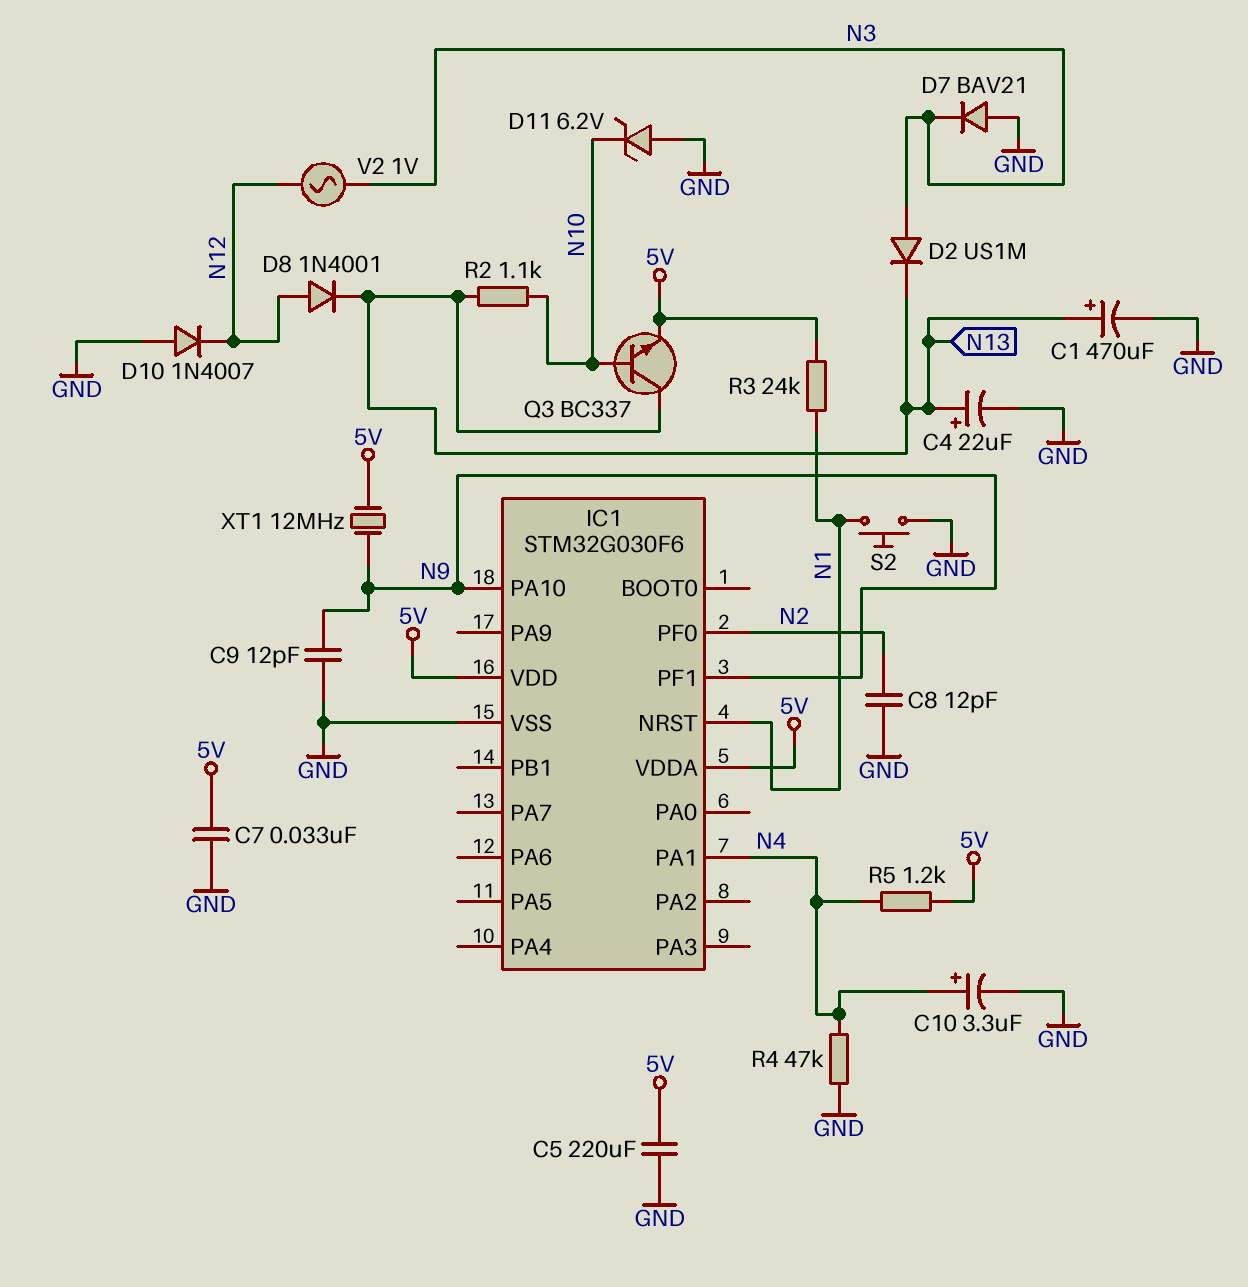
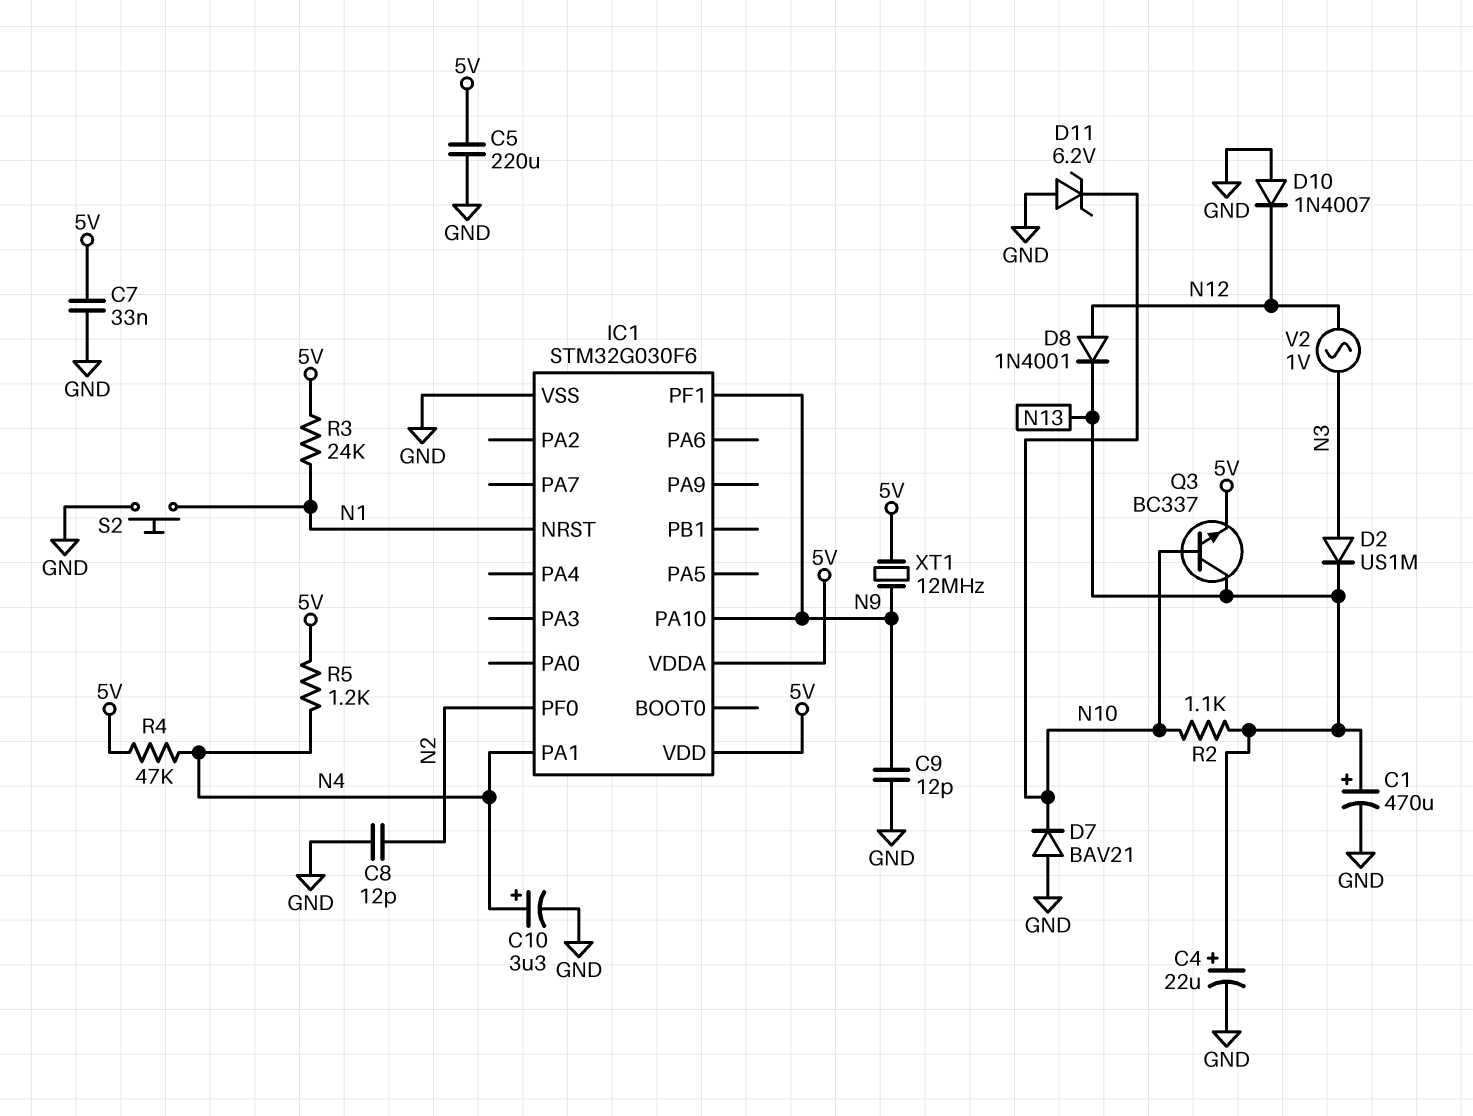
D7: diode BAV21 (A GND, K N3) -> diode BAV21 (A GND, K N10)
R4: 47k (GND, N4) -> 47k (5V, N4)

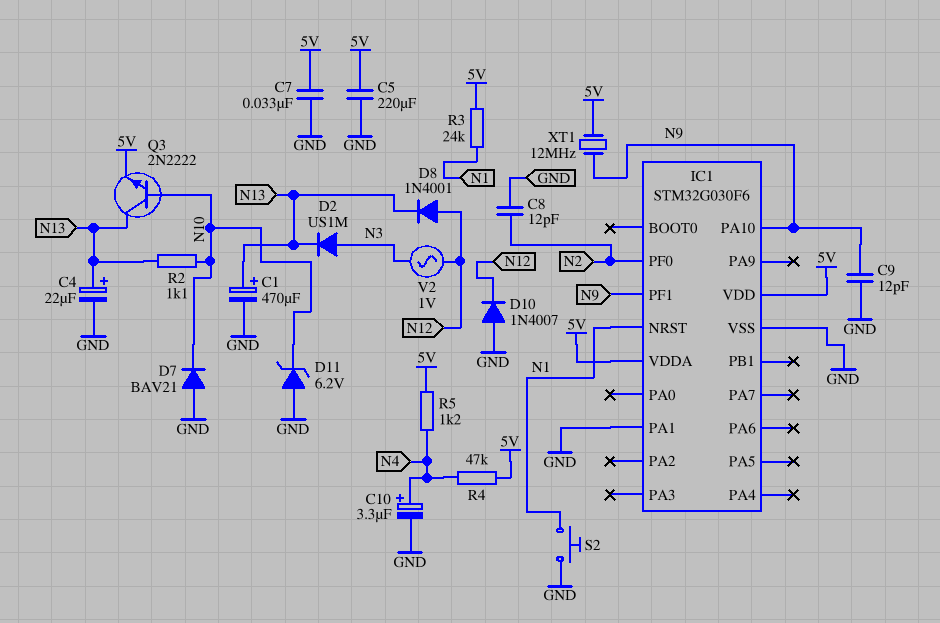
IC1 pin PA1: N4 -> GND
Q3: NPN BC337 (B N10, C N13, E 5V) -> NPN 2N2222 (B N10, C N13, E 5V)

